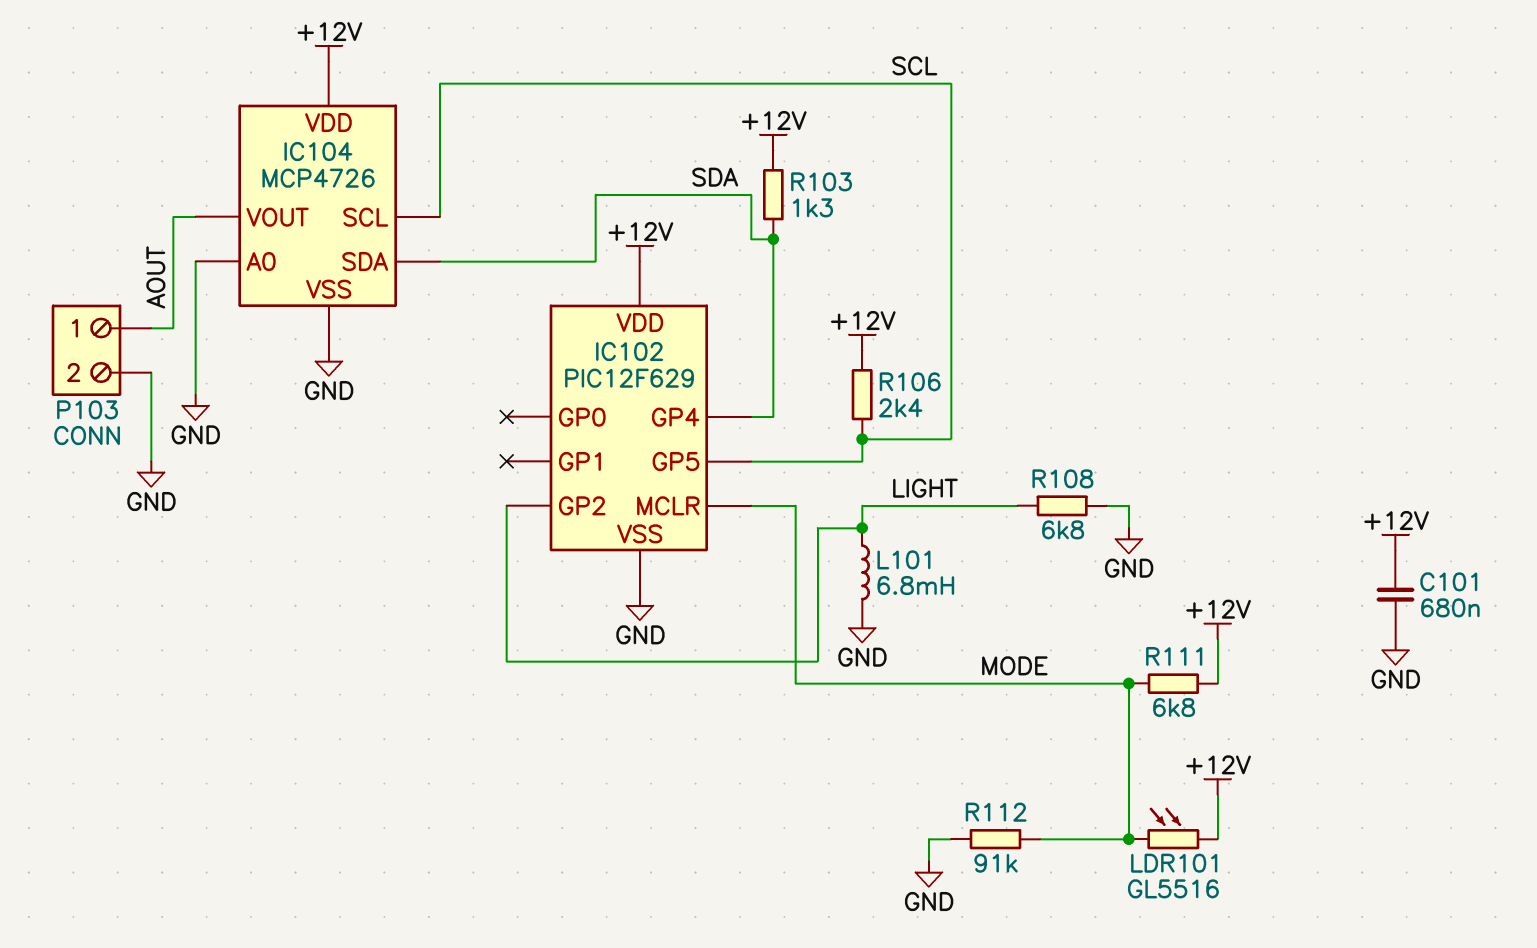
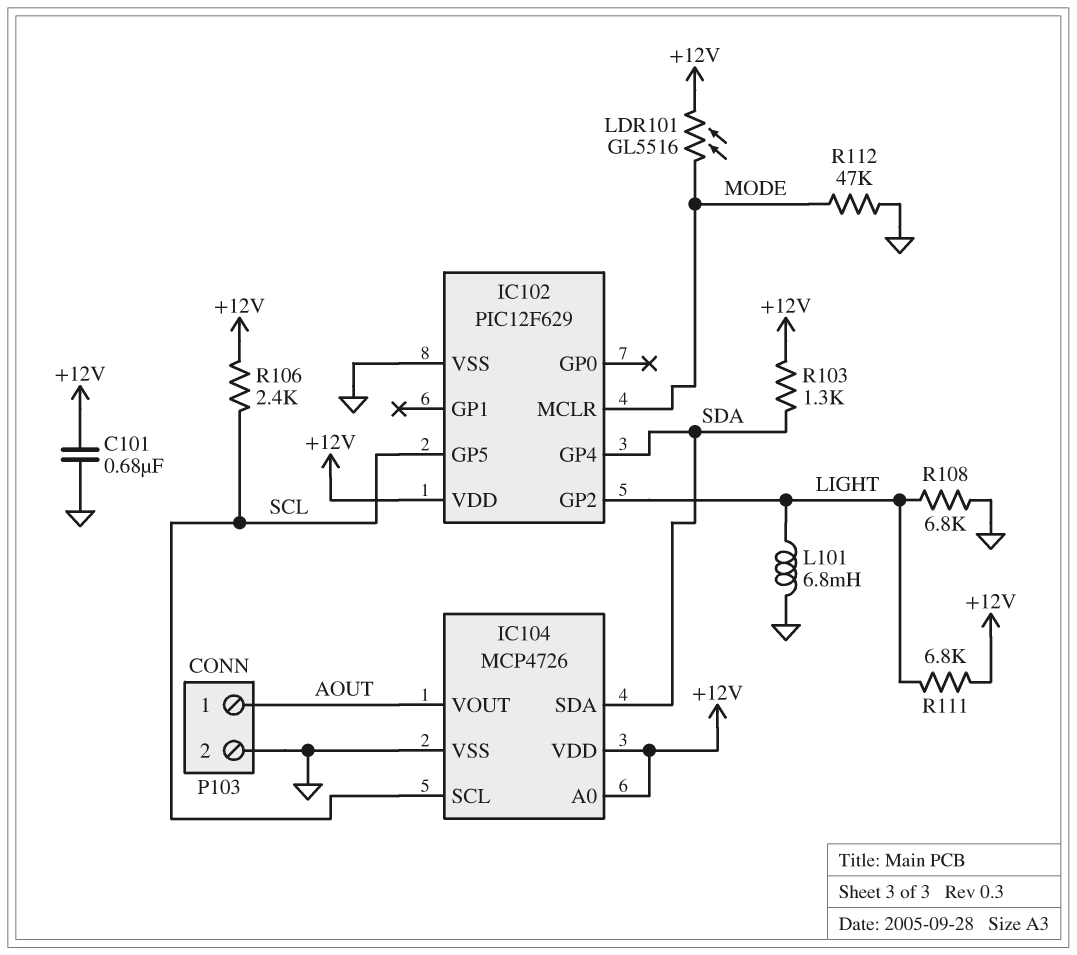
IC104 pin A0: GND -> +12V
R111: 6.8k (+12V, MODE) -> 6.8k (+12V, LIGHT)
R112: 91k (GND, MODE) -> 47k (GND, MODE)

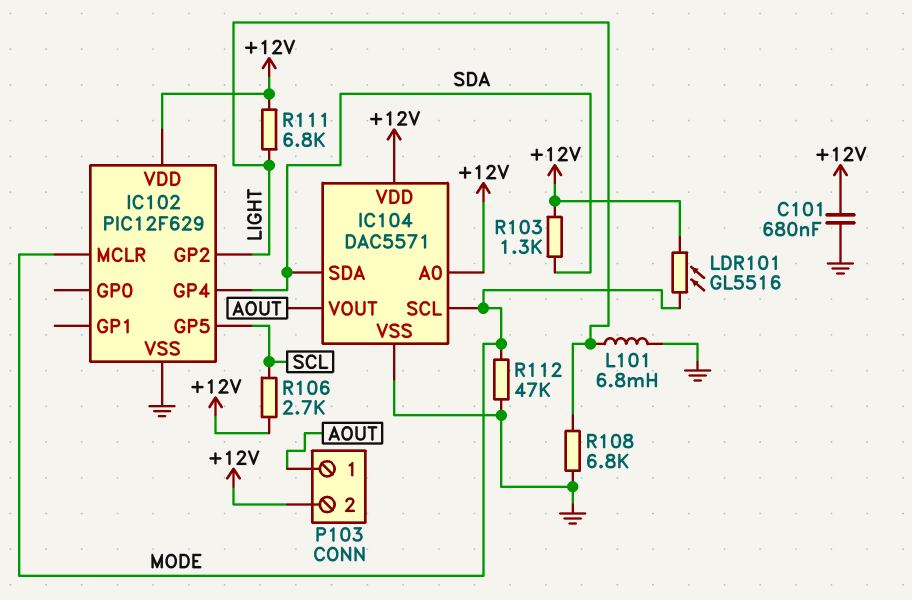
IC104: MCP4726 -> DAC5571
IC104 pin SCL: SCL -> MODE
P103 pin 2: GND -> +12V
R106: 2.4k (+12V, SCL) -> 2.7k (+12V, SCL)

